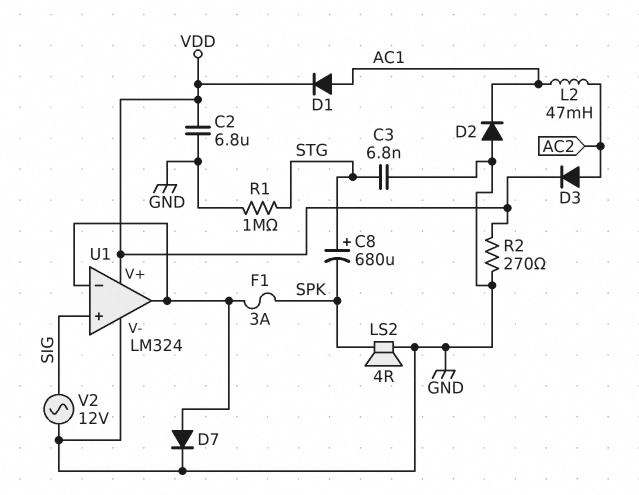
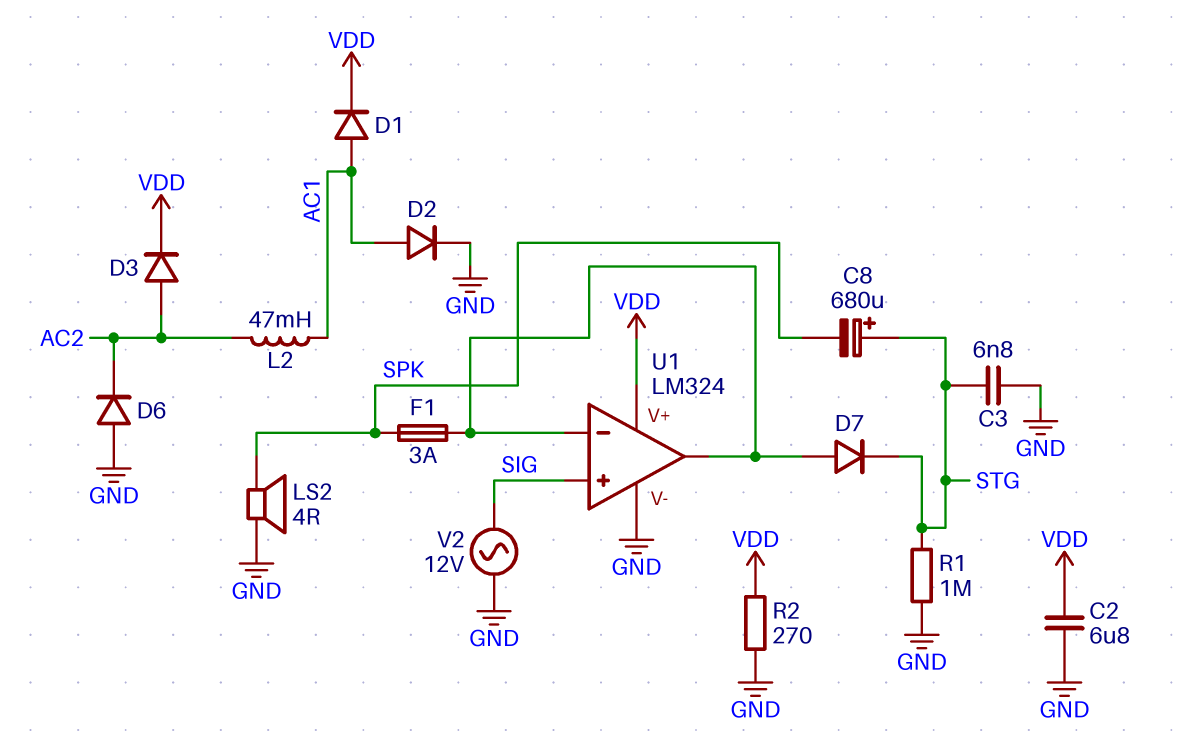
D2: diode (A GND, K AC1) -> diode (A AC1, K GND)
D6: none -> diode (A GND, K AC2)
D7: diode (A U1/in-, K GND) -> diode (A U1/in-, K STG)

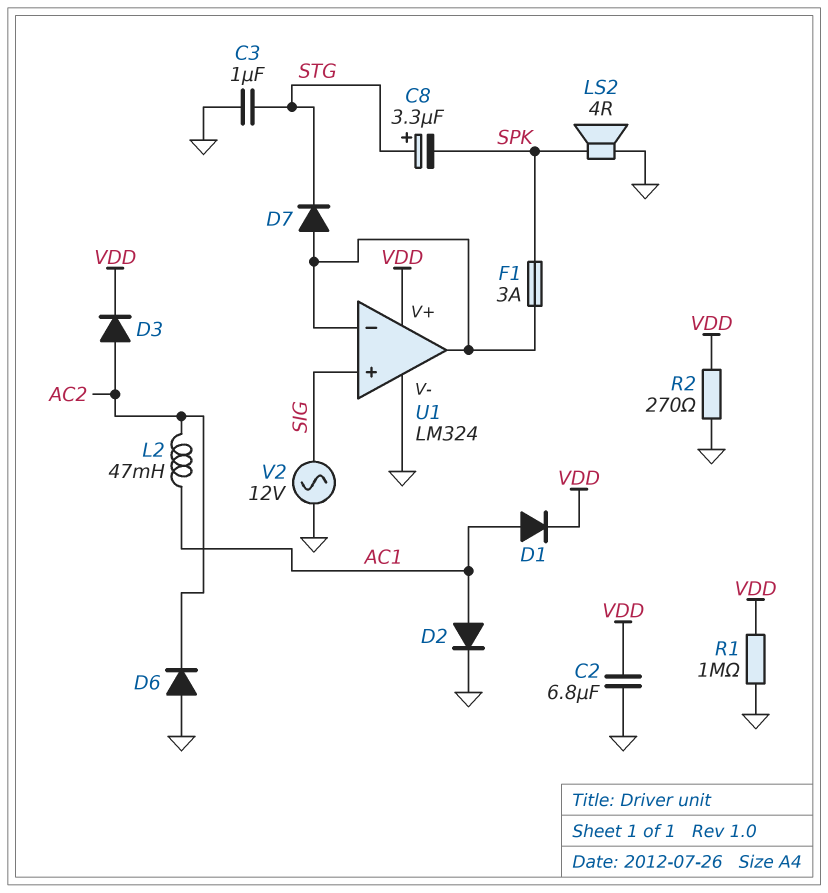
C3: 6.8nF (GND, STG) -> 1uF (GND, STG)
C8: 680uF (plus STG, minus SPK) -> 3.3uF (plus STG, minus SPK)
R1: 1M (GND, STG) -> 1M (GND, VDD)

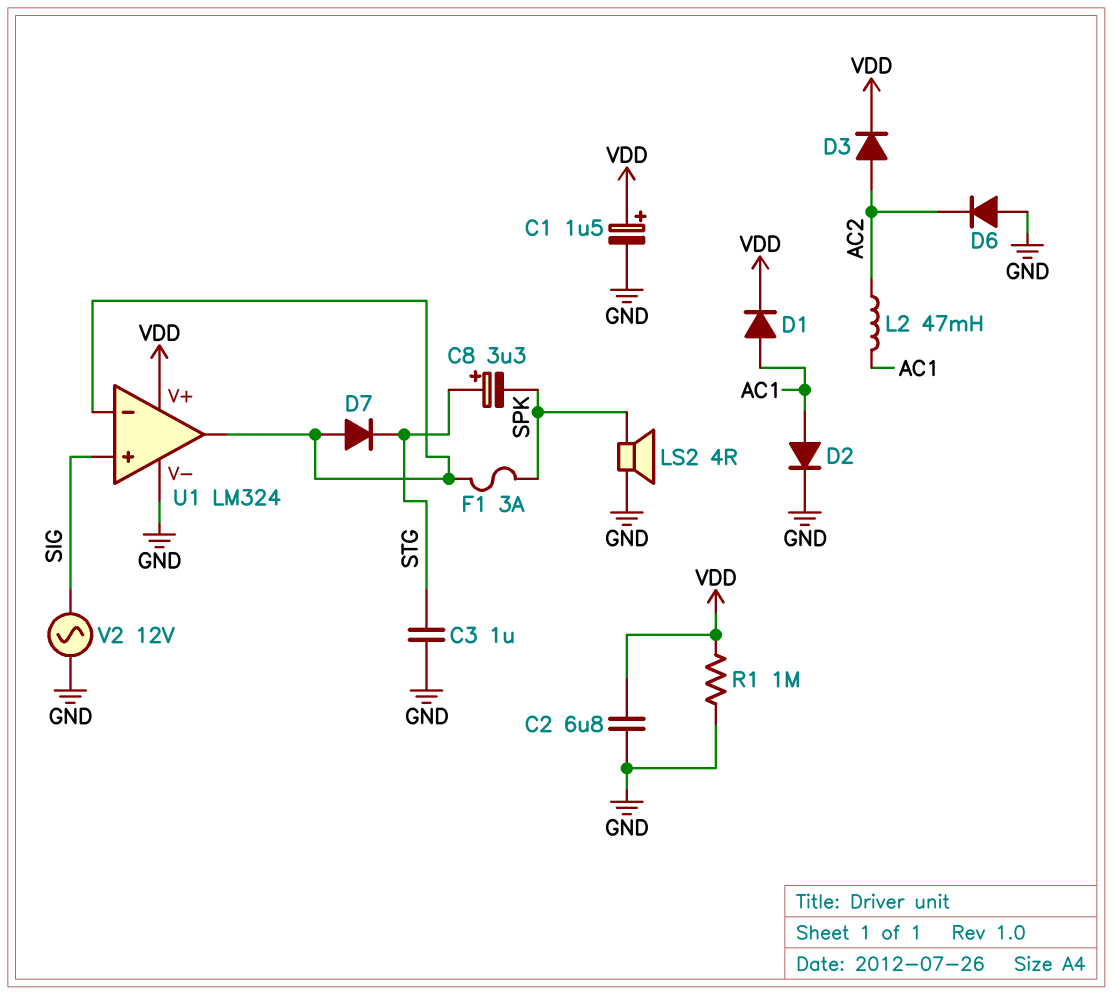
C1: none -> 1.5uF (plus VDD, minus GND)
R2: 270 (GND, VDD) -> none

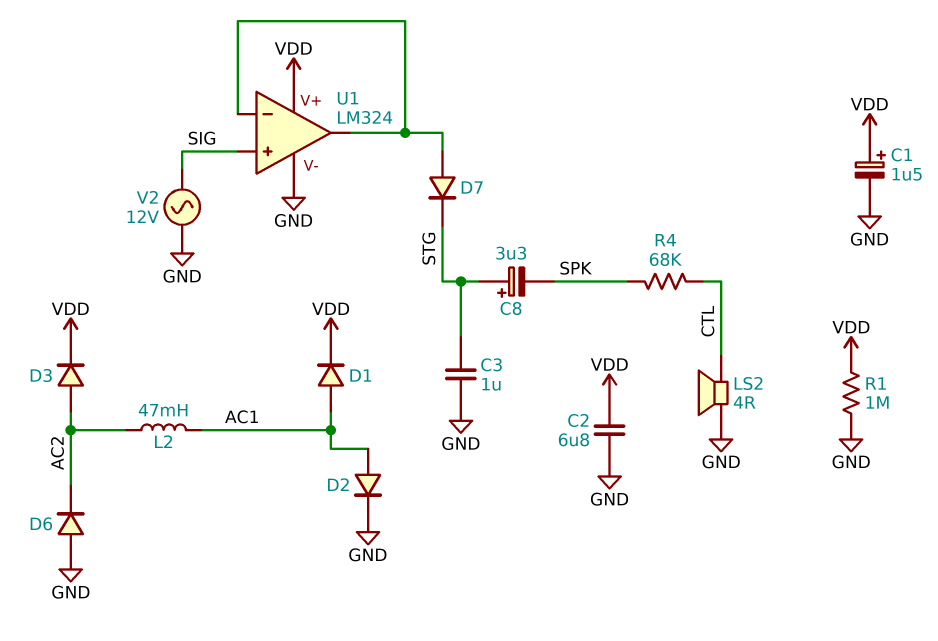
F1: 3A (SPK, U1/in-) -> none
LS2: speaker 4R (GND, SPK) -> speaker 4R (CTL, GND)
R4: none -> 68k (CTL, SPK)

